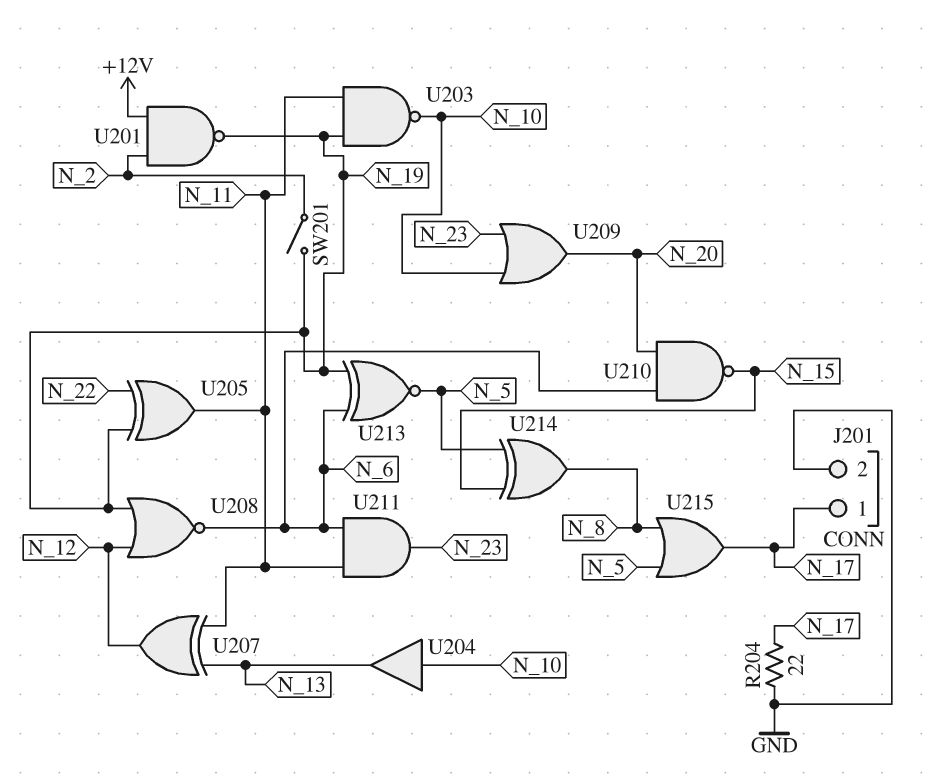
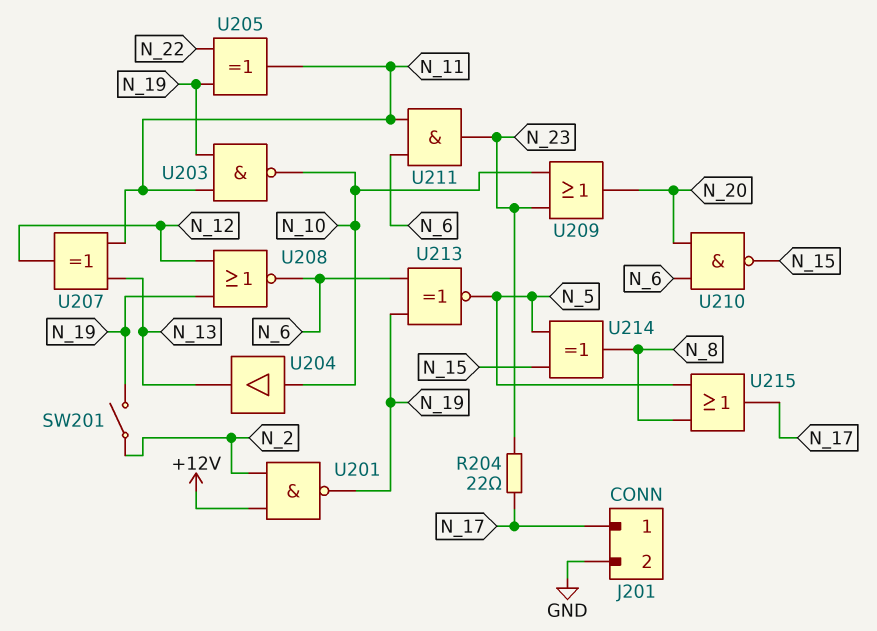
R204: 22 (GND, N_17) -> 22 (N_17, N_23)

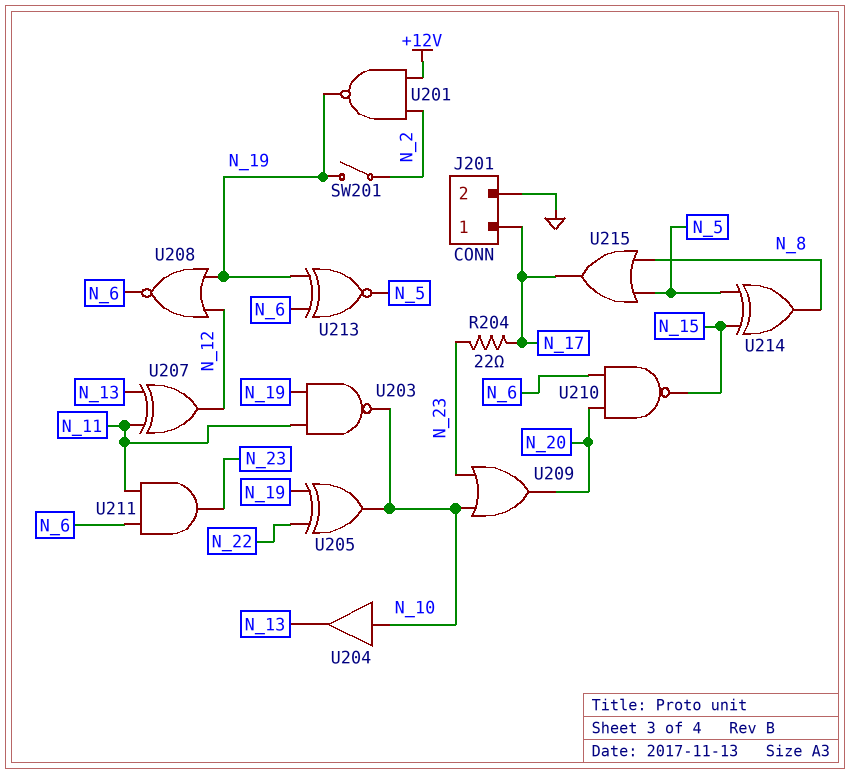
U205: XOR (in N_19, in N_22, out N_11) -> XOR (in N_19, in N_22, out N_10)

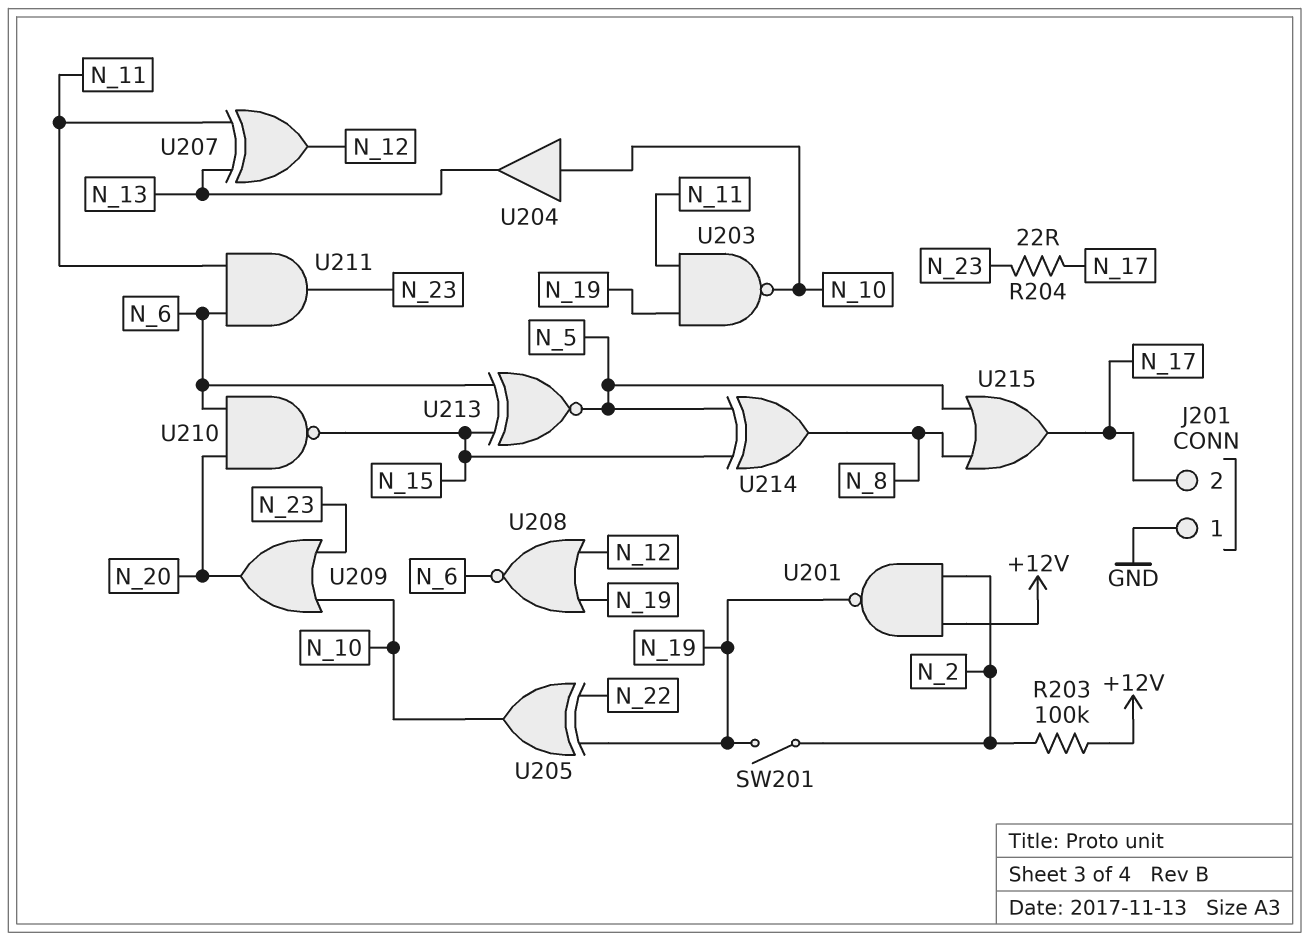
J201 pin 1: N_17 -> GND
J201 pin 2: GND -> N_17
R203: none -> 100k (+12V, N_2)
U213: XNOR (in N_6, in N_19, out N_5) -> XNOR (in N_6, in N_15, out N_5)

